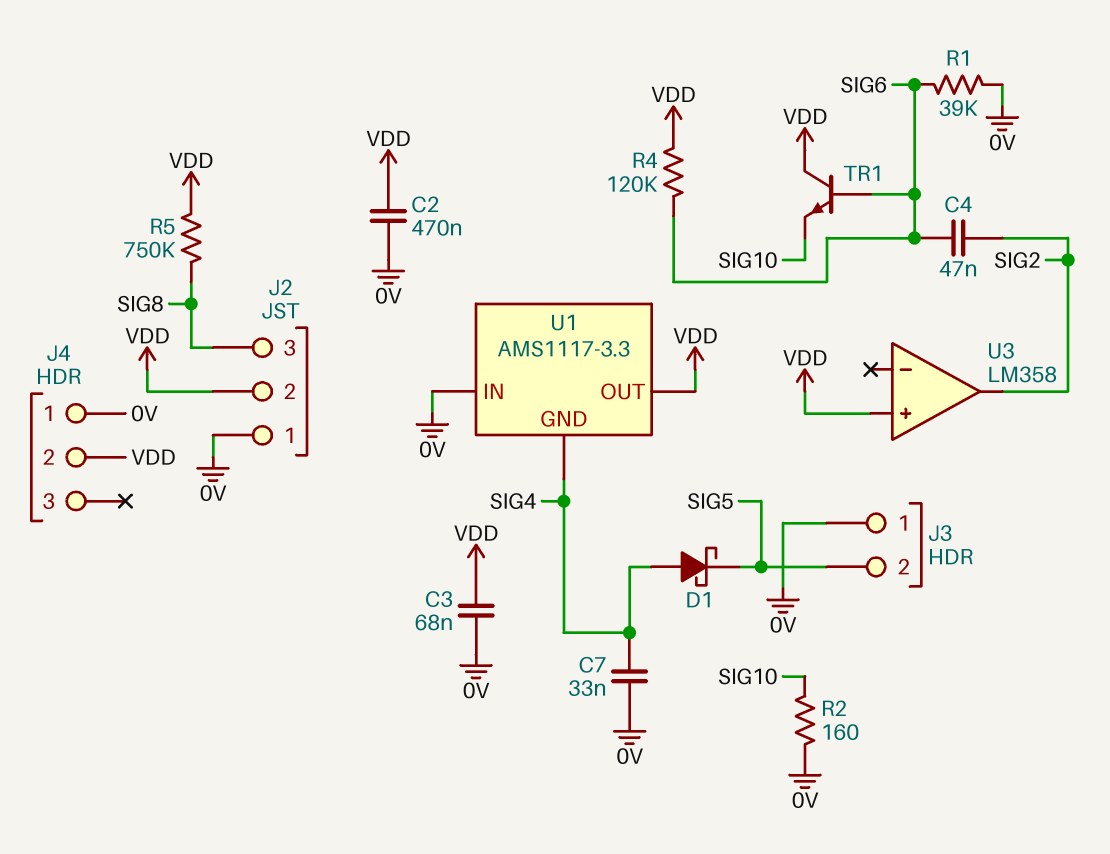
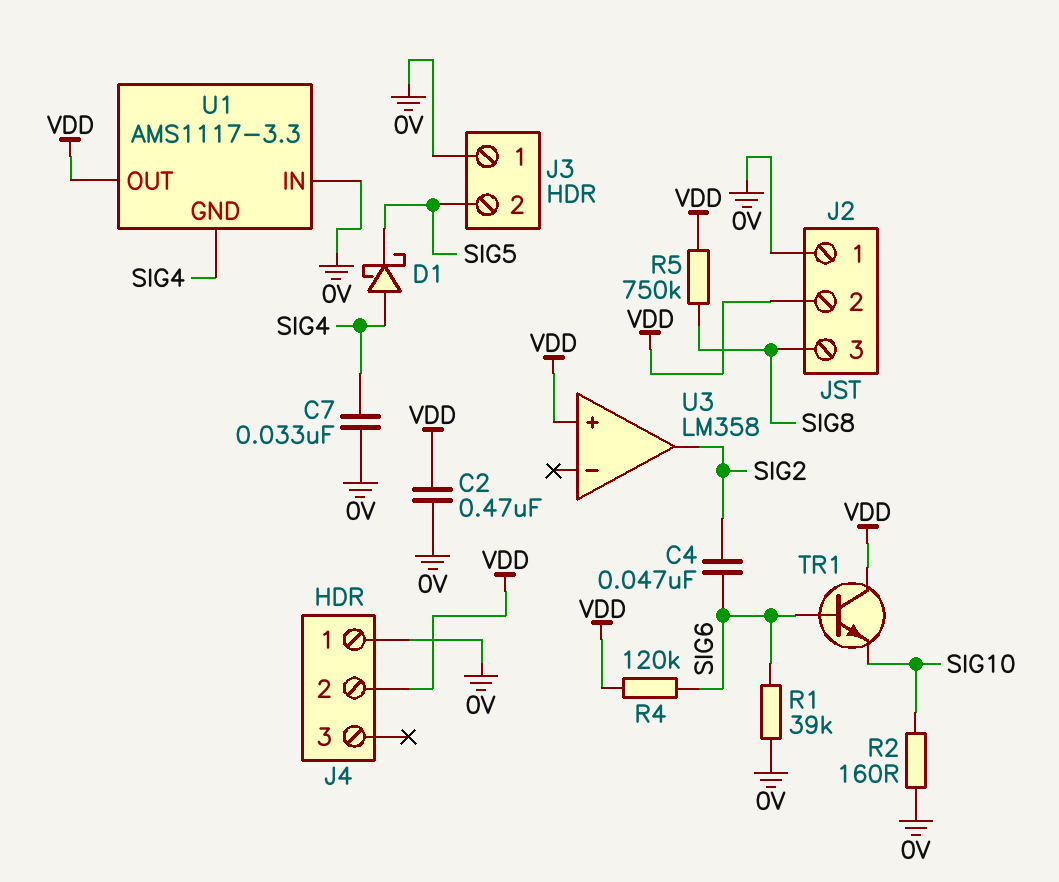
C3: 68nF (0V, VDD) -> none

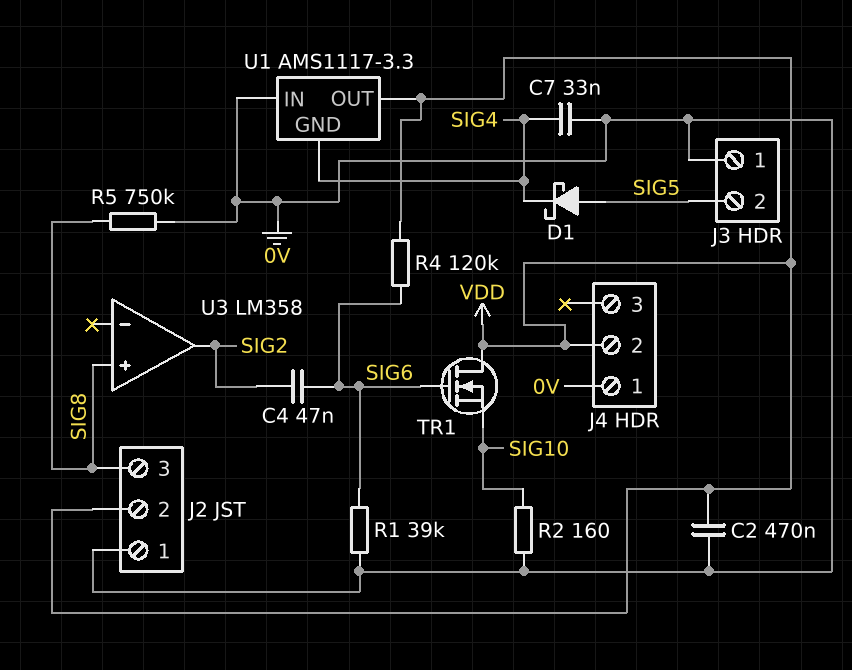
D1: schottky (A SIG4, K SIG5) -> schottky (A SIG5, K SIG4)
R5: 750k (SIG8, VDD) -> 750k (0V, SIG8)
TR1: NPN (B SIG6, C VDD, E SIG10) -> NMOS (G SIG6, D VDD, S SIG10)
U3 pin in+: VDD -> SIG8

